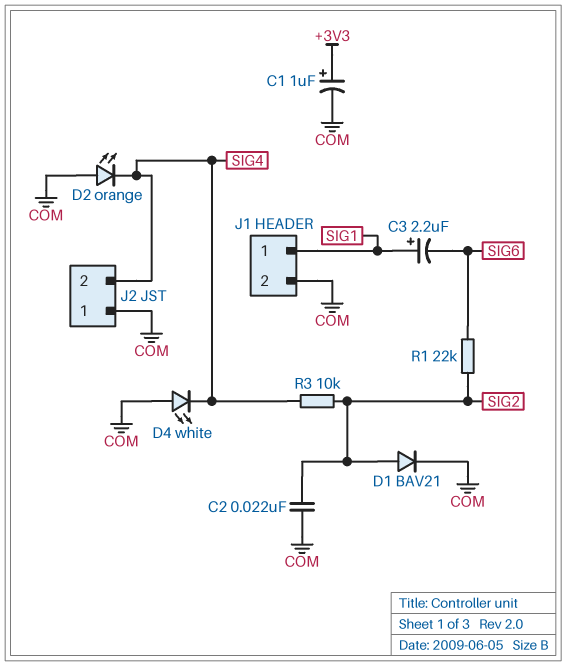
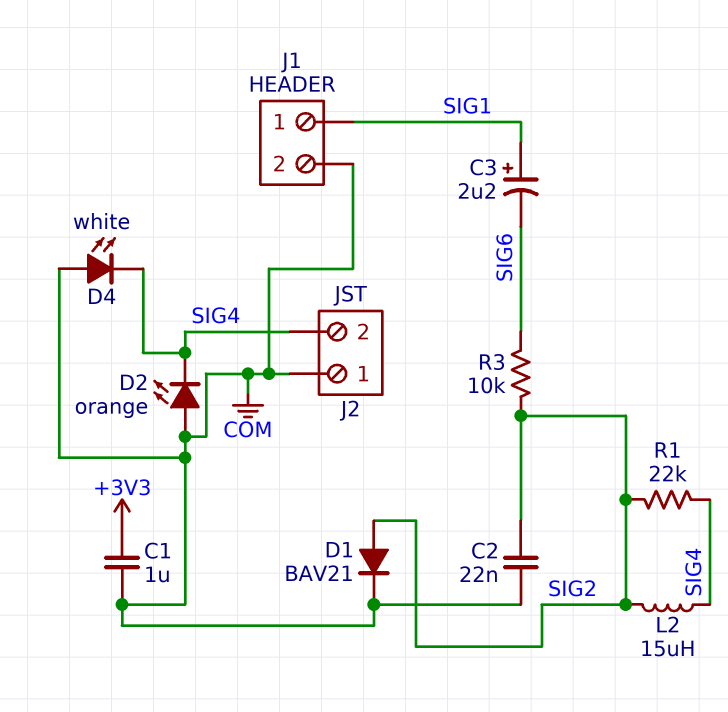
C1: 1uF (plus +3V3, minus COM) -> 1uF (+3V3, COM)
L2: none -> 15uH (SIG2, SIG4)
R1: 22k (SIG2, SIG6) -> 22k (SIG2, SIG4)
R3: 10k (SIG2, SIG4) -> 10k (SIG2, SIG6)

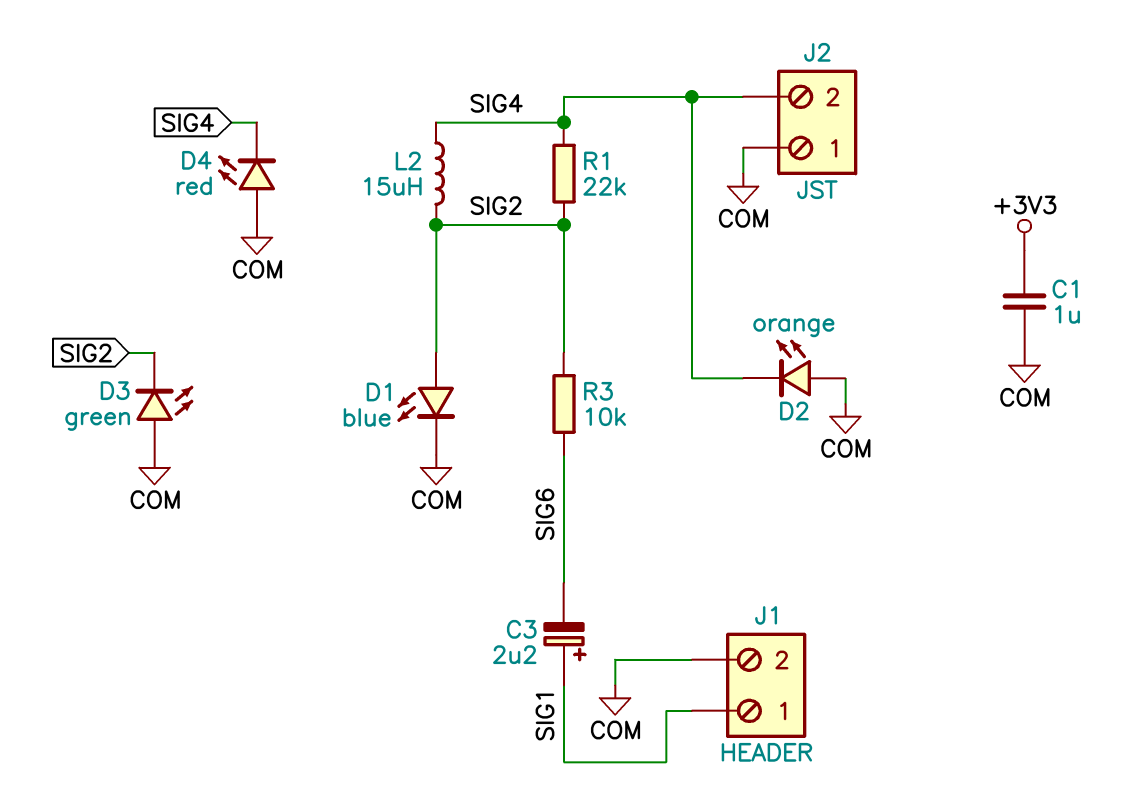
C2: 22nF (COM, SIG2) -> none
D1: diode BAV21 (A SIG2, K COM) -> LED blue (A SIG2, K COM)
D3: none -> LED green (A COM, K SIG2)
D4: LED white (A COM, K SIG4) -> LED red (A COM, K SIG4)

